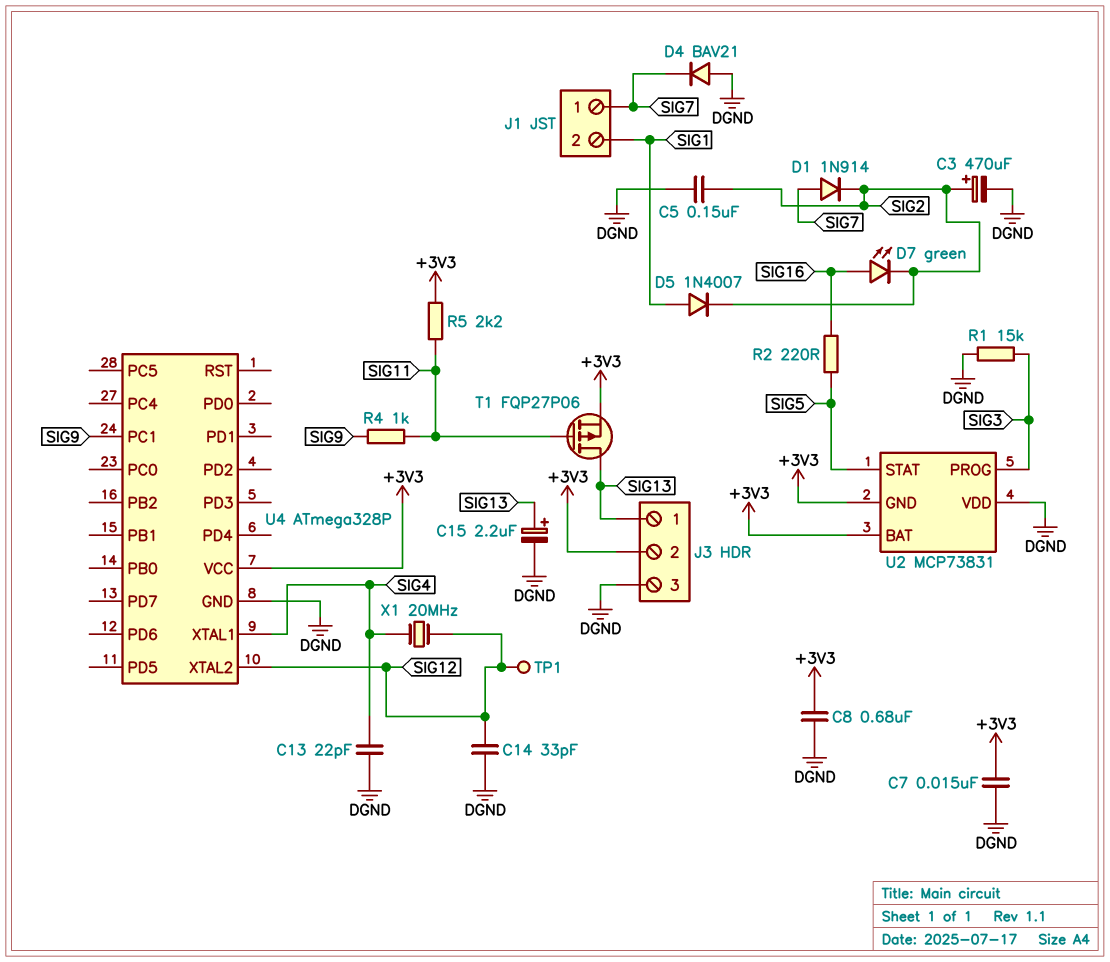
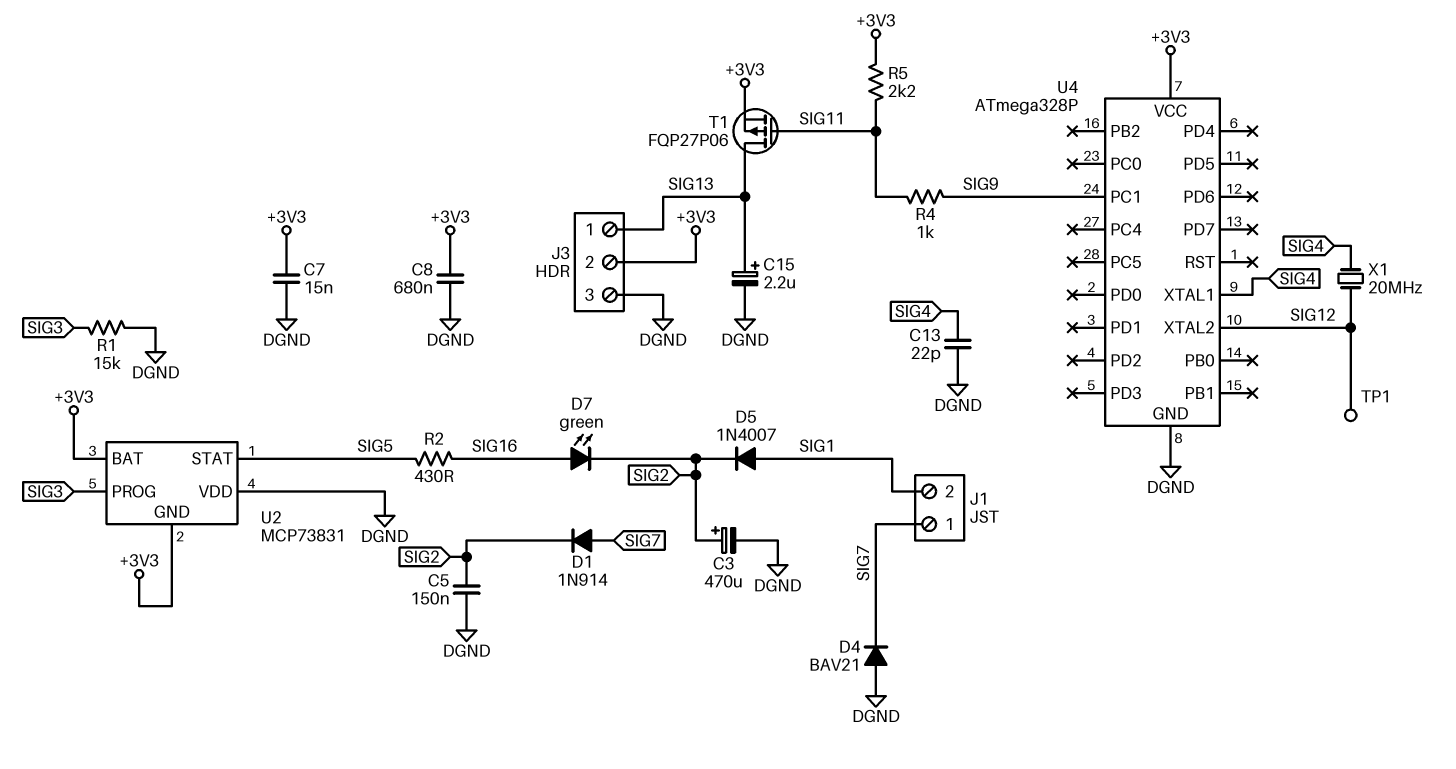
C14: 33pF (DGND, SIG12) -> none
R2: 220 (SIG5, SIG16) -> 430 (SIG5, SIG16)

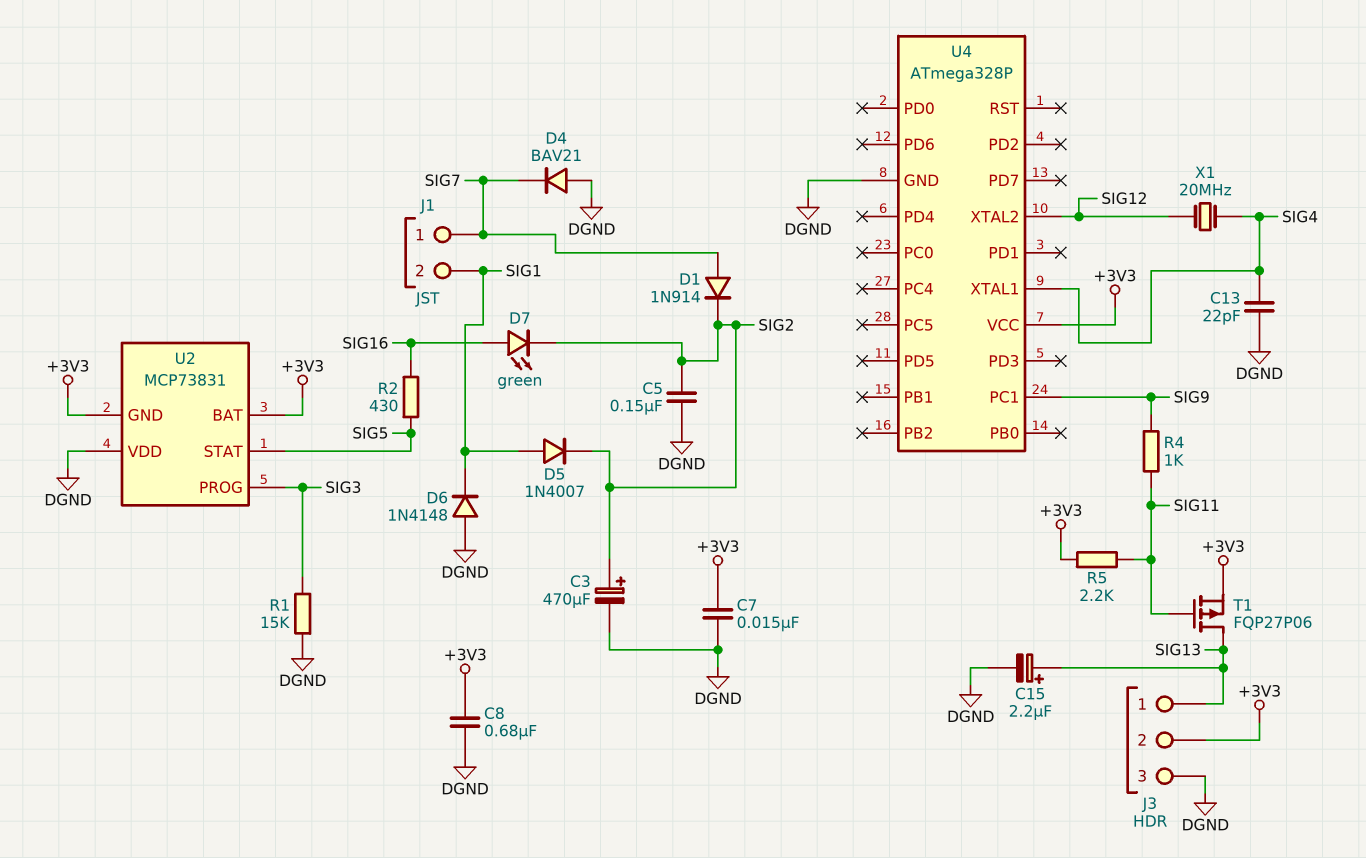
D6: none -> diode 1N4148 (A DGND, K SIG1)
TP1: test point (SIG12) -> none

